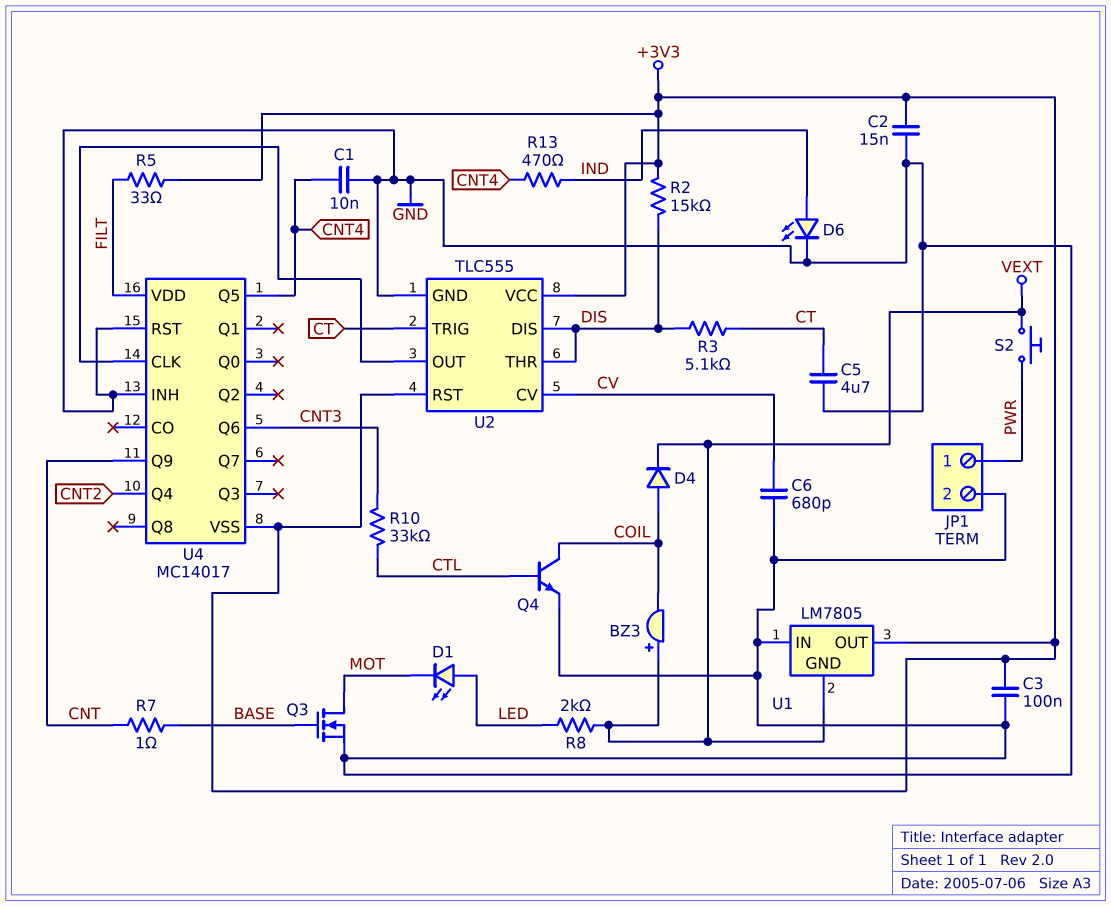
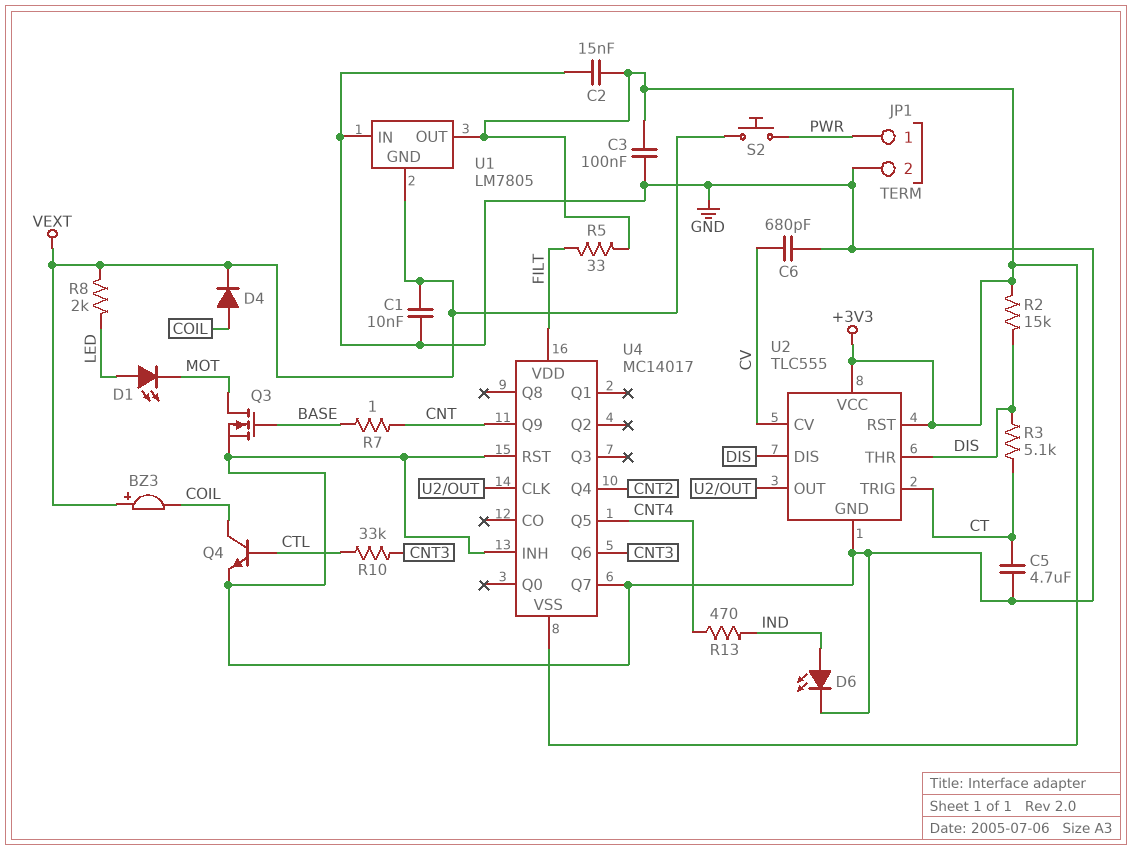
C1: 10nF (CNT4, GND) -> 10nF (GND, VEXT)
U4 pin Q7: none -> GND

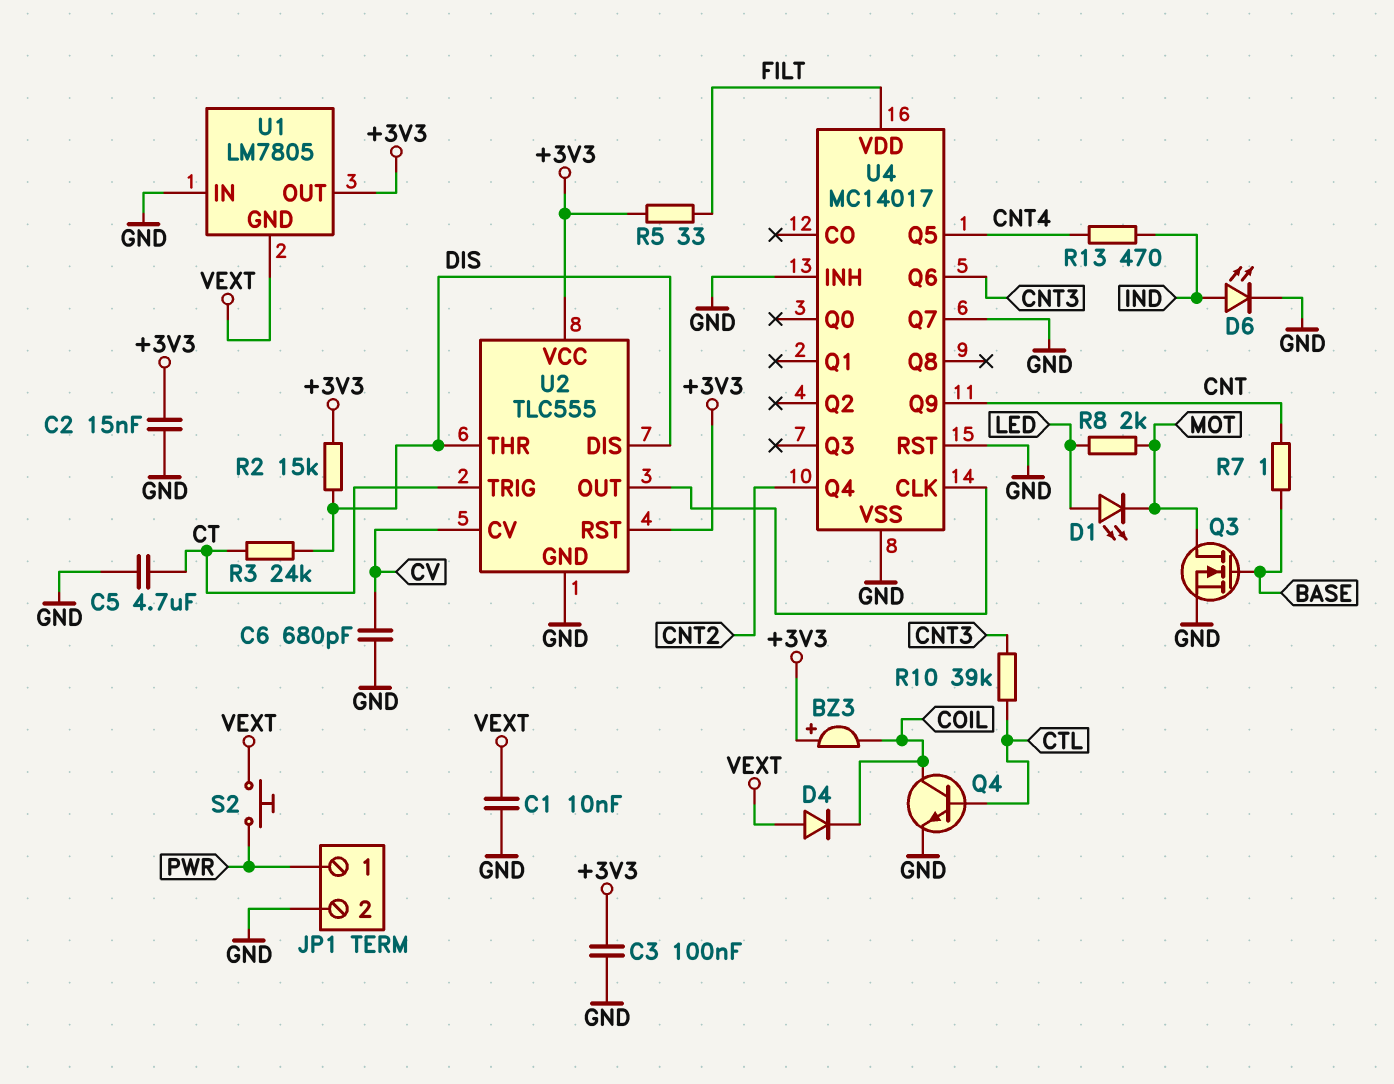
BZ3: buzzer (plus VEXT, minus COIL) -> buzzer (plus +3V3, minus COIL)
D4: diode (A COIL, K VEXT) -> diode (A VEXT, K COIL)
R3: 5.1k (CT, DIS) -> 24k (CT, DIS)
R8: 2k (LED, VEXT) -> 2k (LED, MOT)
R10: 33k (CNT3, CTL) -> 39k (CNT3, CTL)
U4 pin VSS: +3V3 -> GND

